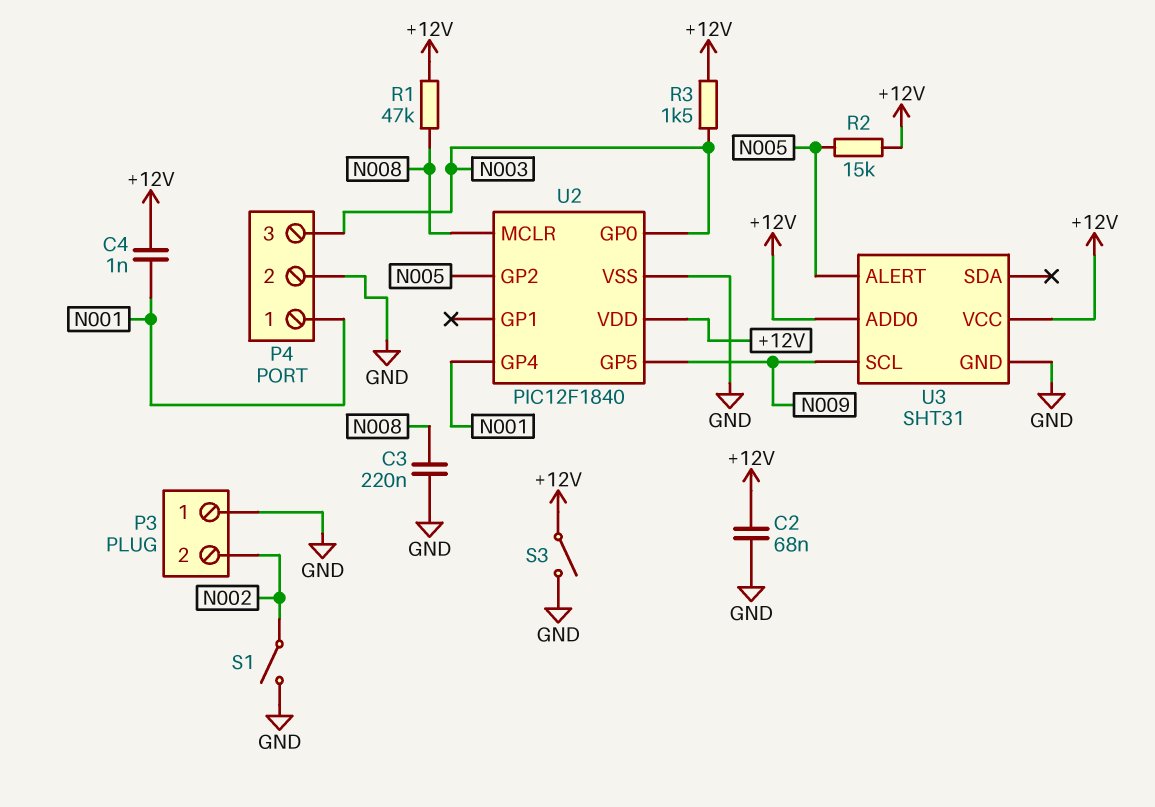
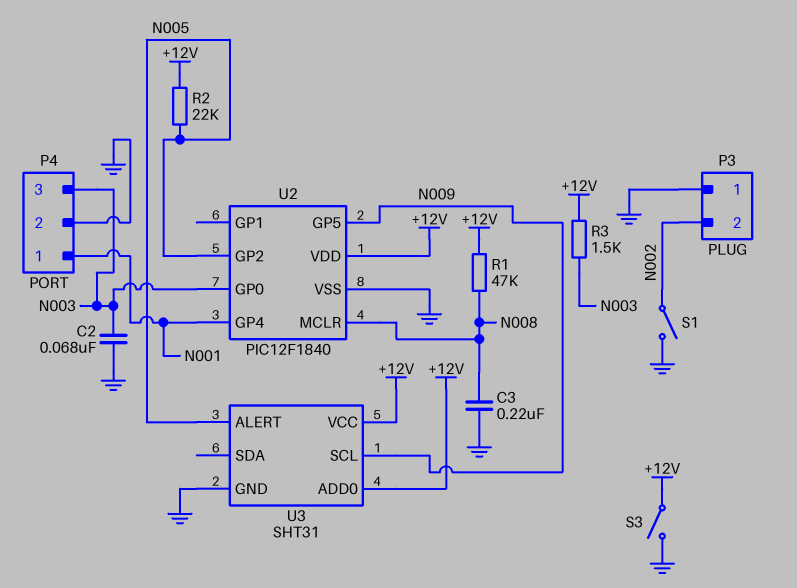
C2: 68nF (+12V, GND) -> 68nF (GND, N003)
C4: 1nF (+12V, N001) -> none
R2: 15k (+12V, N005) -> 22k (+12V, N005)

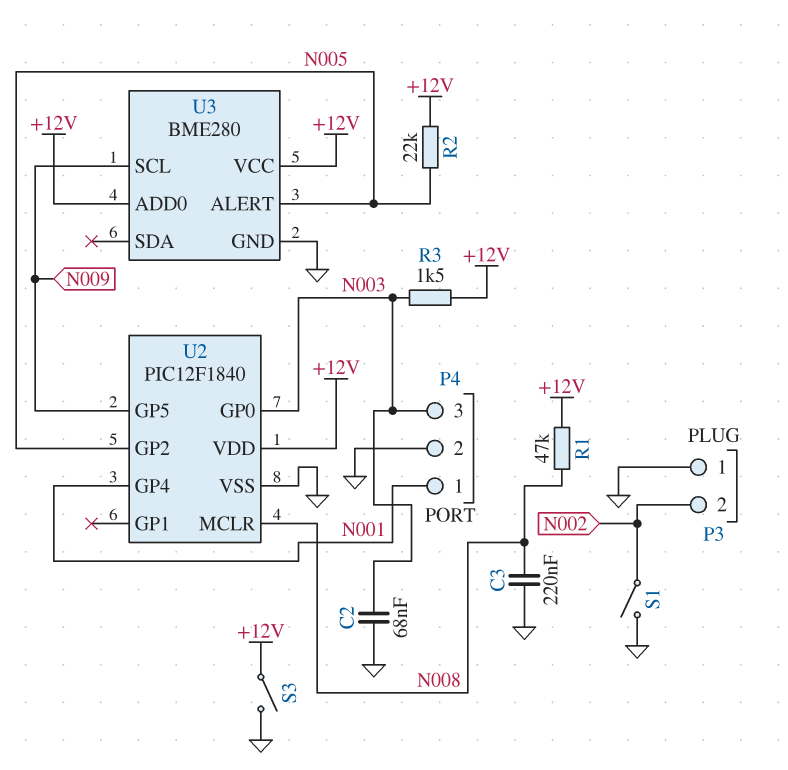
U3: SHT31 -> BME280

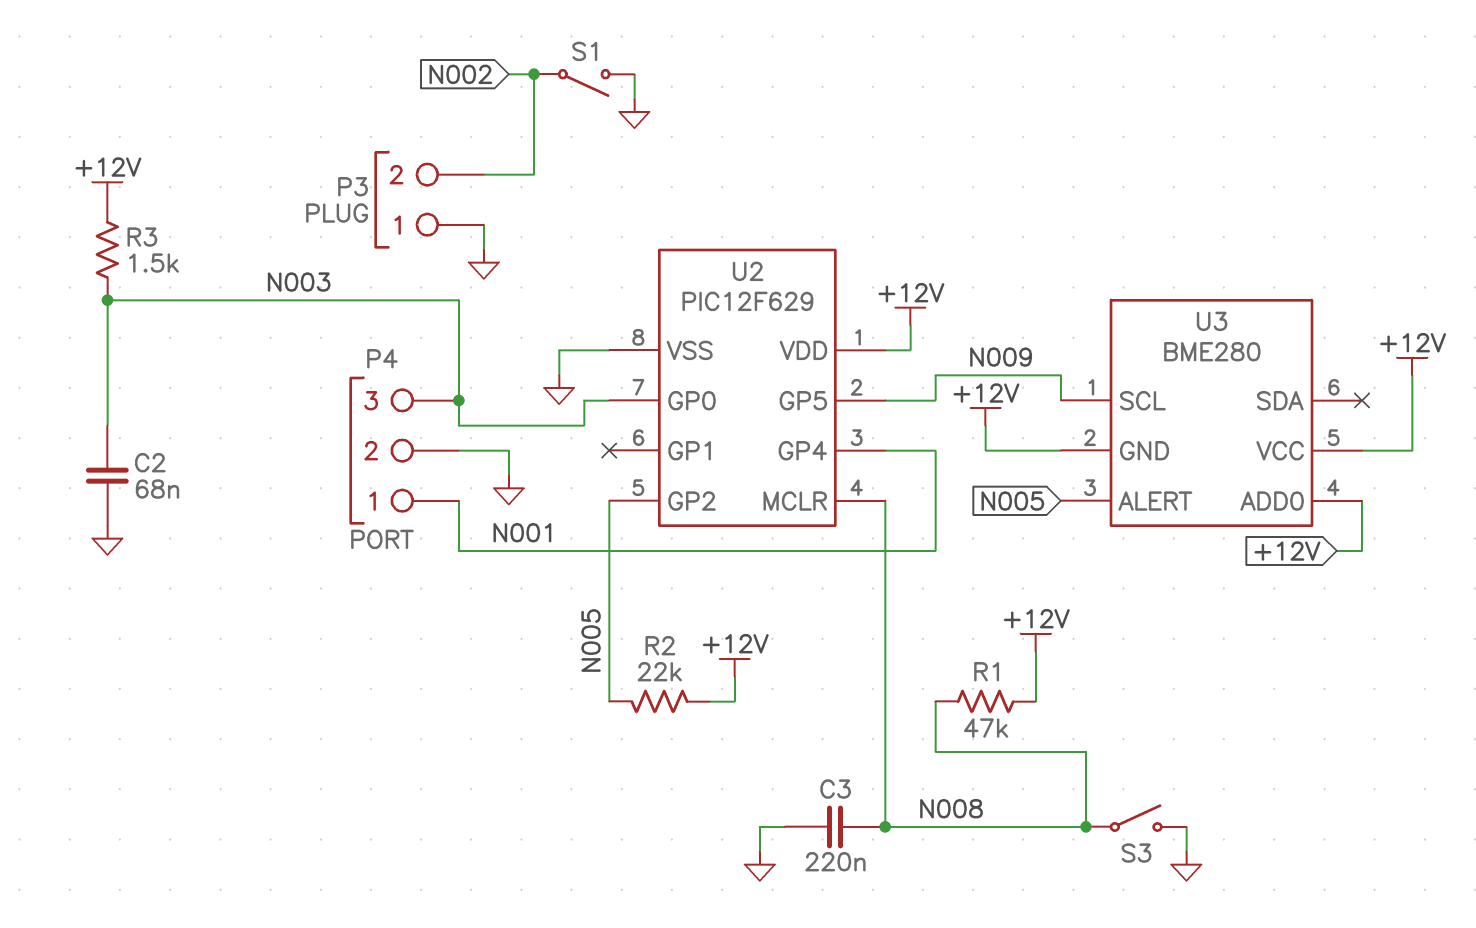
S3: switch (+12V, GND) -> switch (GND, N008)
U2: PIC12F1840 -> PIC12F629
U3 pin GND: GND -> +12V

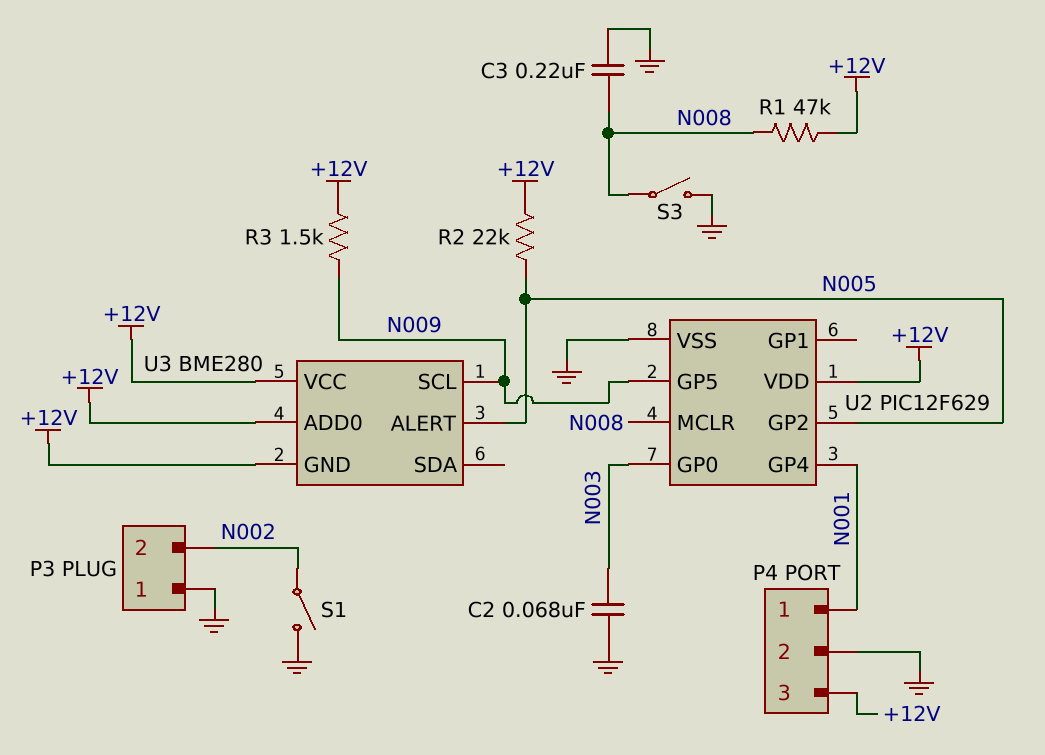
P4 pin 3: N003 -> +12V
R3: 1.5k (+12V, N003) -> 1.5k (+12V, N009)

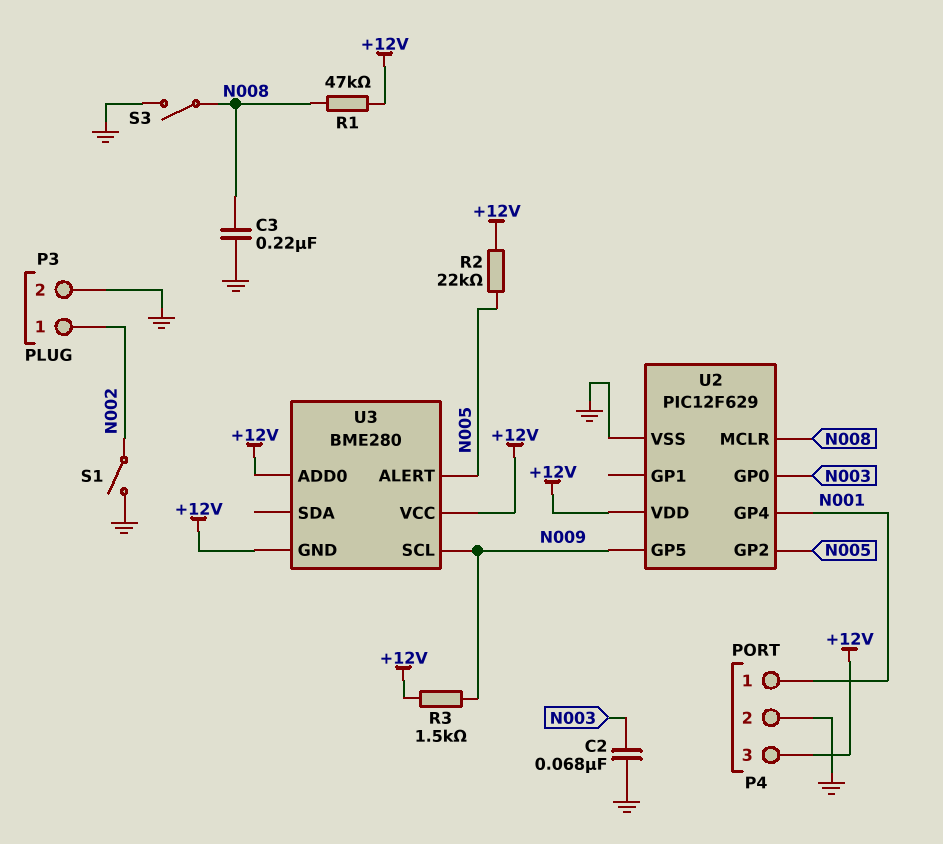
P3 pin 1: GND -> N002
P3 pin 2: N002 -> GND

